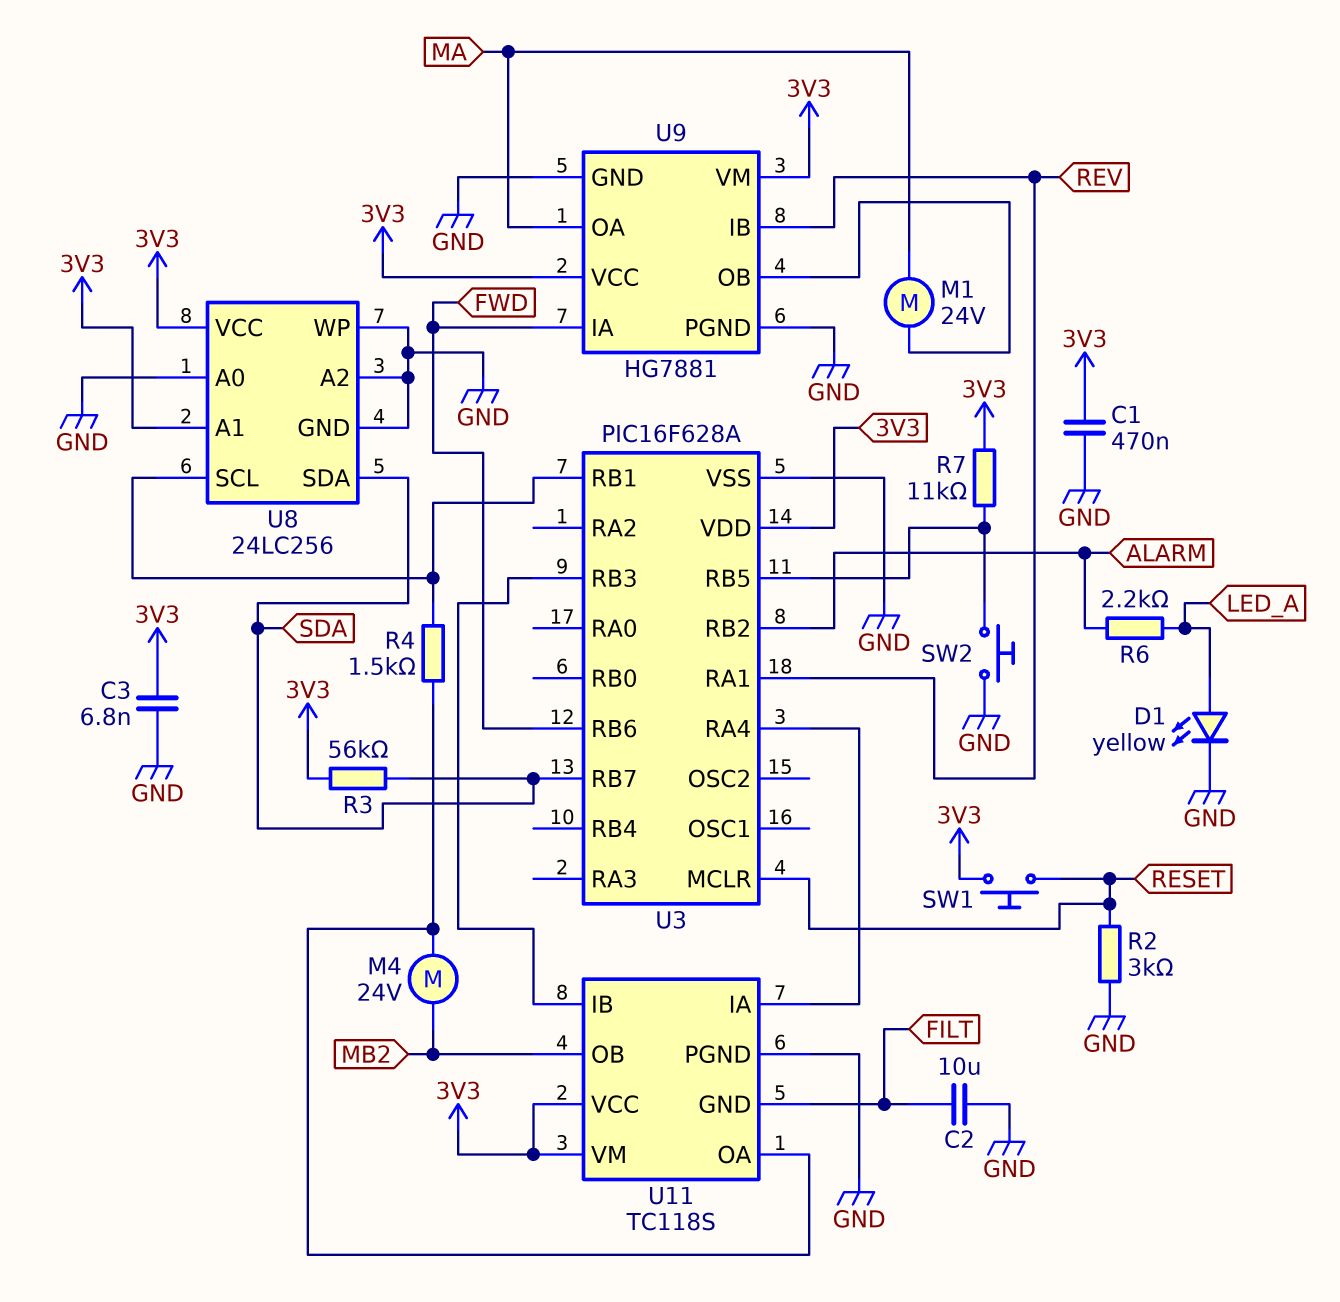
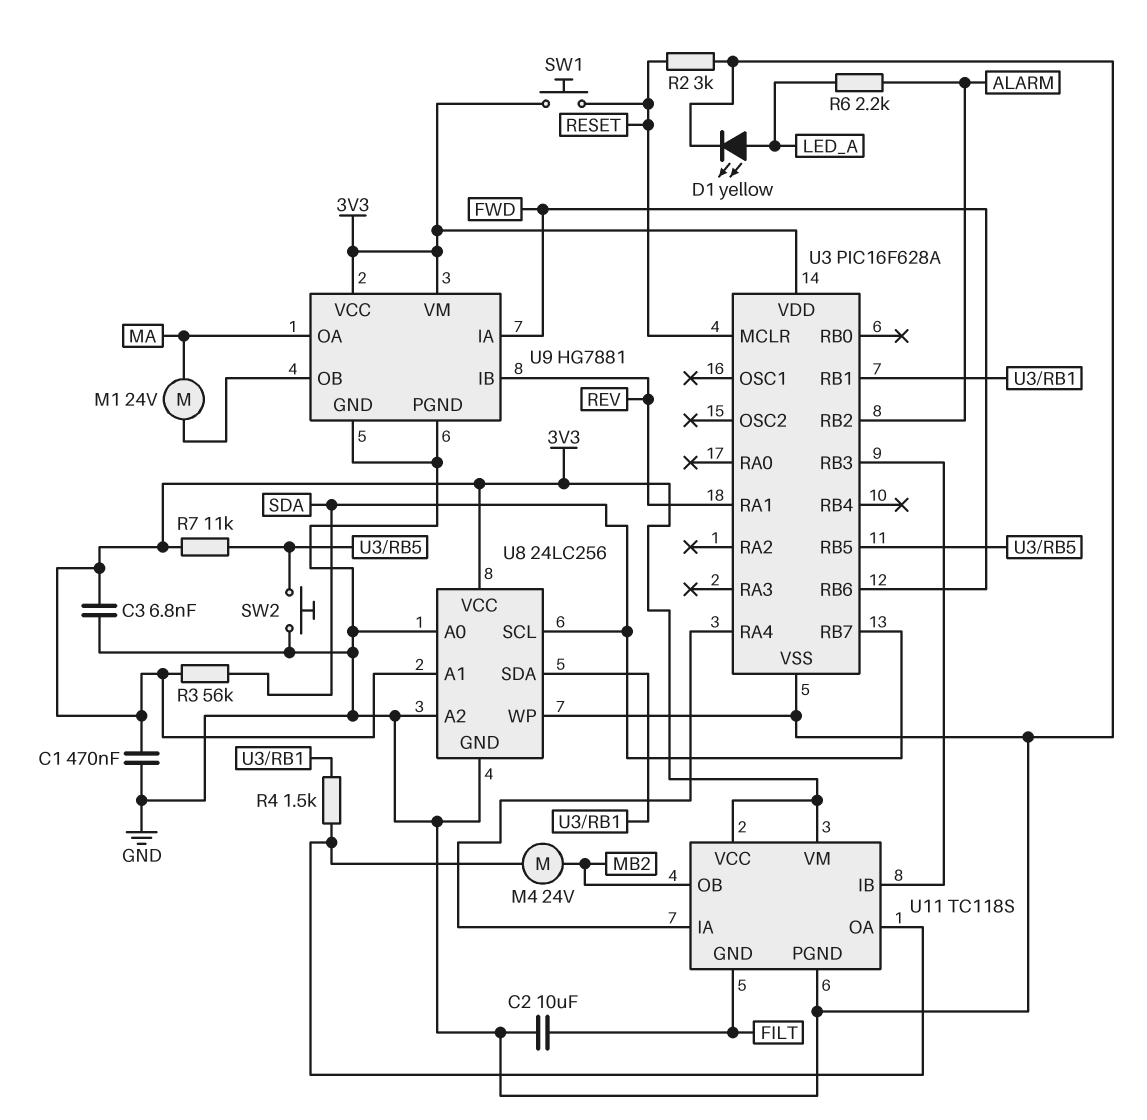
U8 pin SCL: U3/RB1 -> SDA
U8 pin SDA: SDA -> U3/RB1

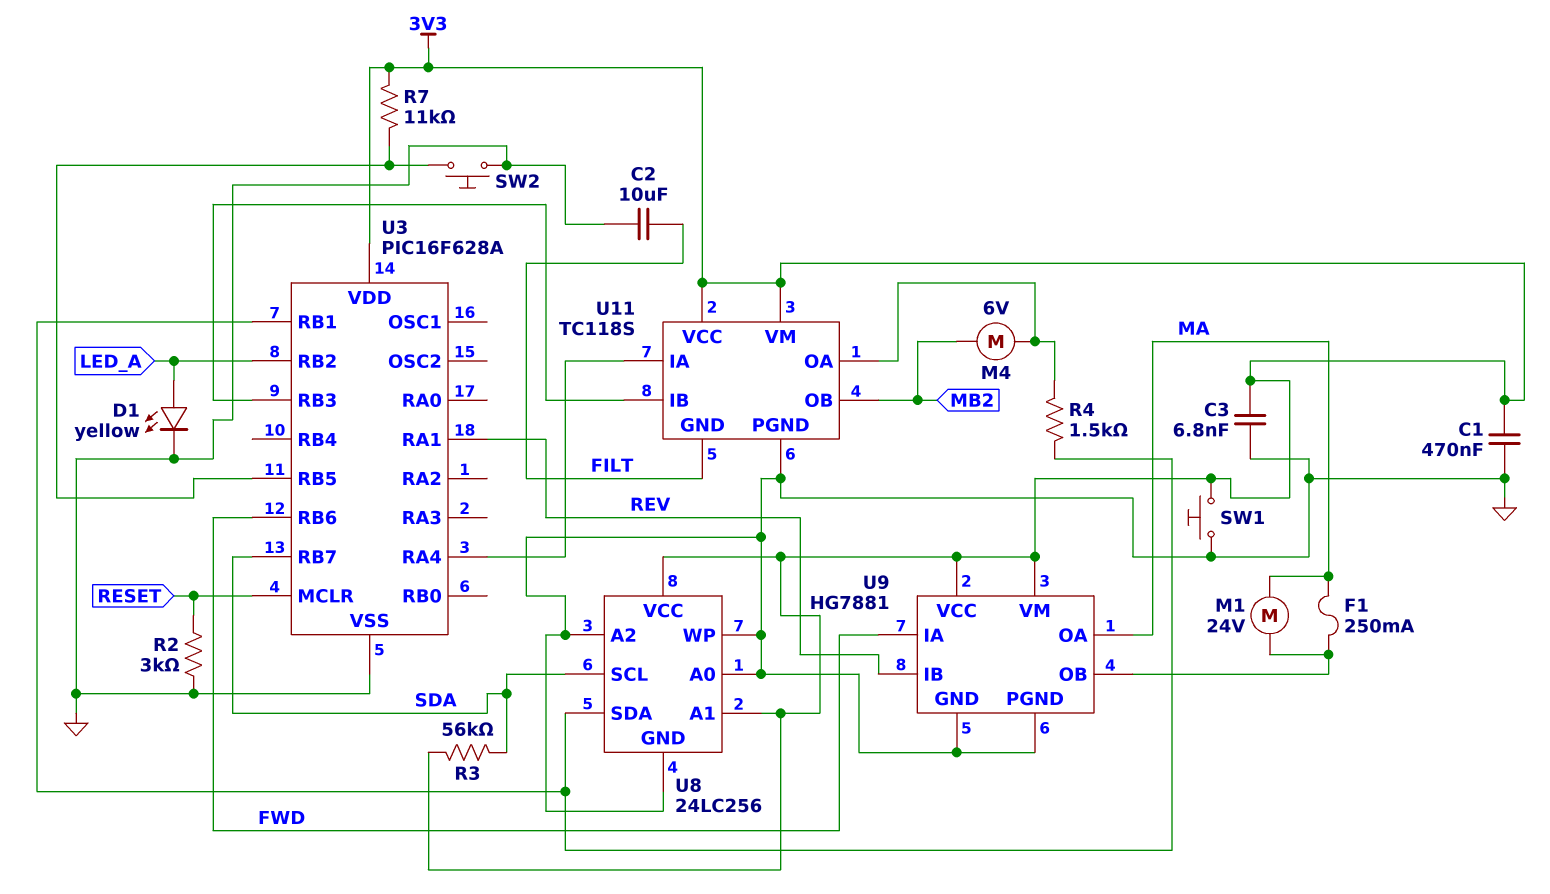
F1: none -> 250mA (MA, U9/OB)
M4: motor 24V (MB2, U11/OA) -> motor 6V (MB2, U11/OA)
R6: 2.2k (ALARM, LED_A) -> none
SW1: button (3V3, RESET) -> button (3V3, GND)
U3 pin RB2: ALARM -> LED_A

